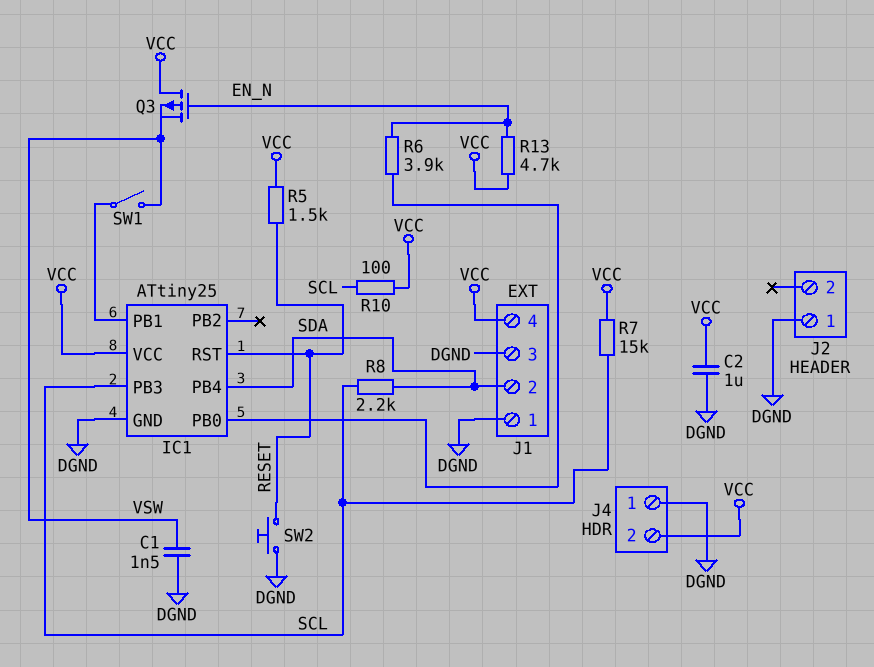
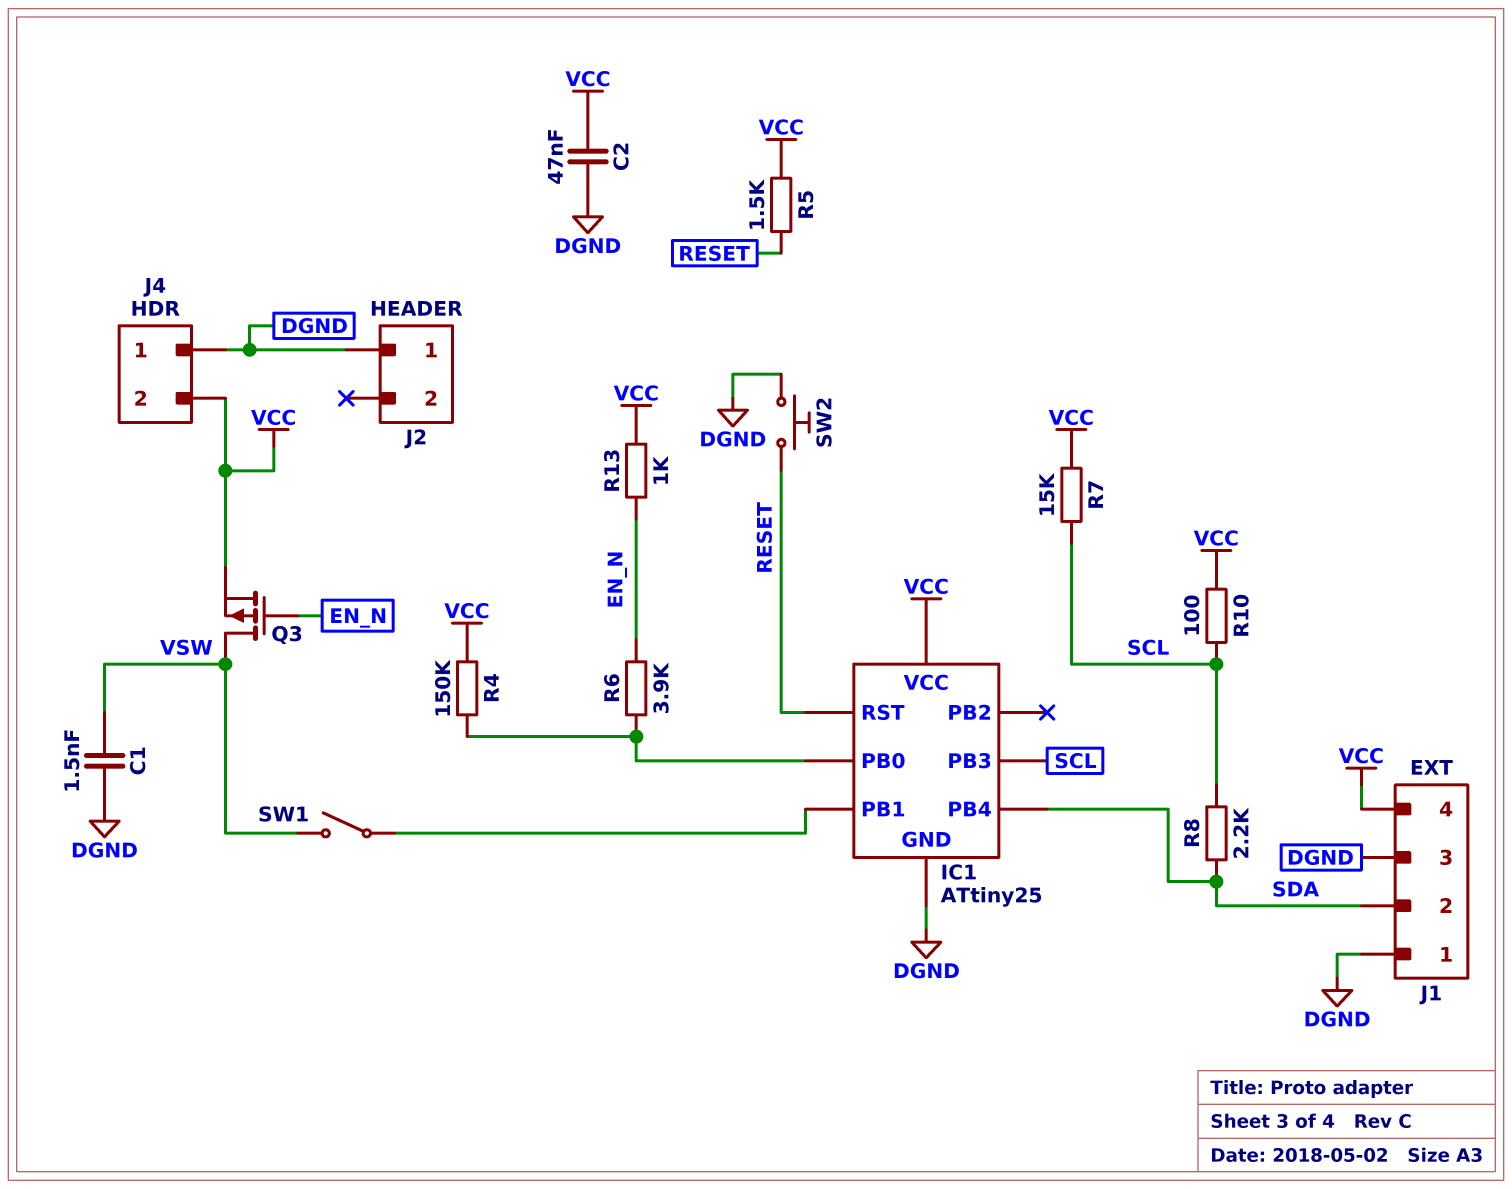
C2: 1uF (DGND, VCC) -> 47nF (DGND, VCC)
Q3: PMOS (G EN_N, D VCC, S VSW) -> PMOS (G EN_N, D VSW, S VCC)
R4: none -> 150k (IC1/PB0, VCC)
R13: 4.7k (EN_N, VCC) -> 1k (EN_N, VCC)

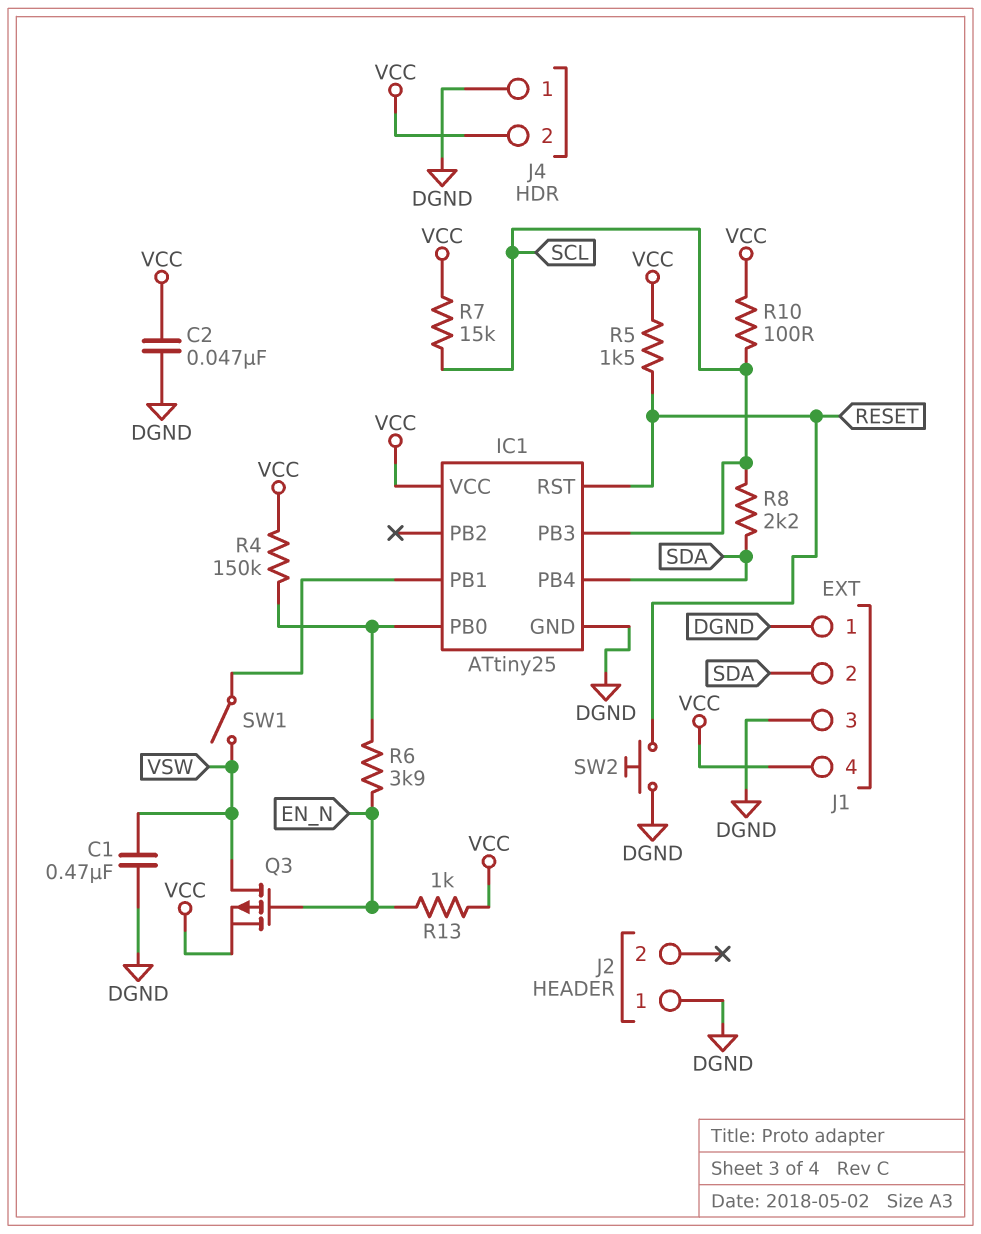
C1: 1.5nF (DGND, VSW) -> 470nF (DGND, VSW)

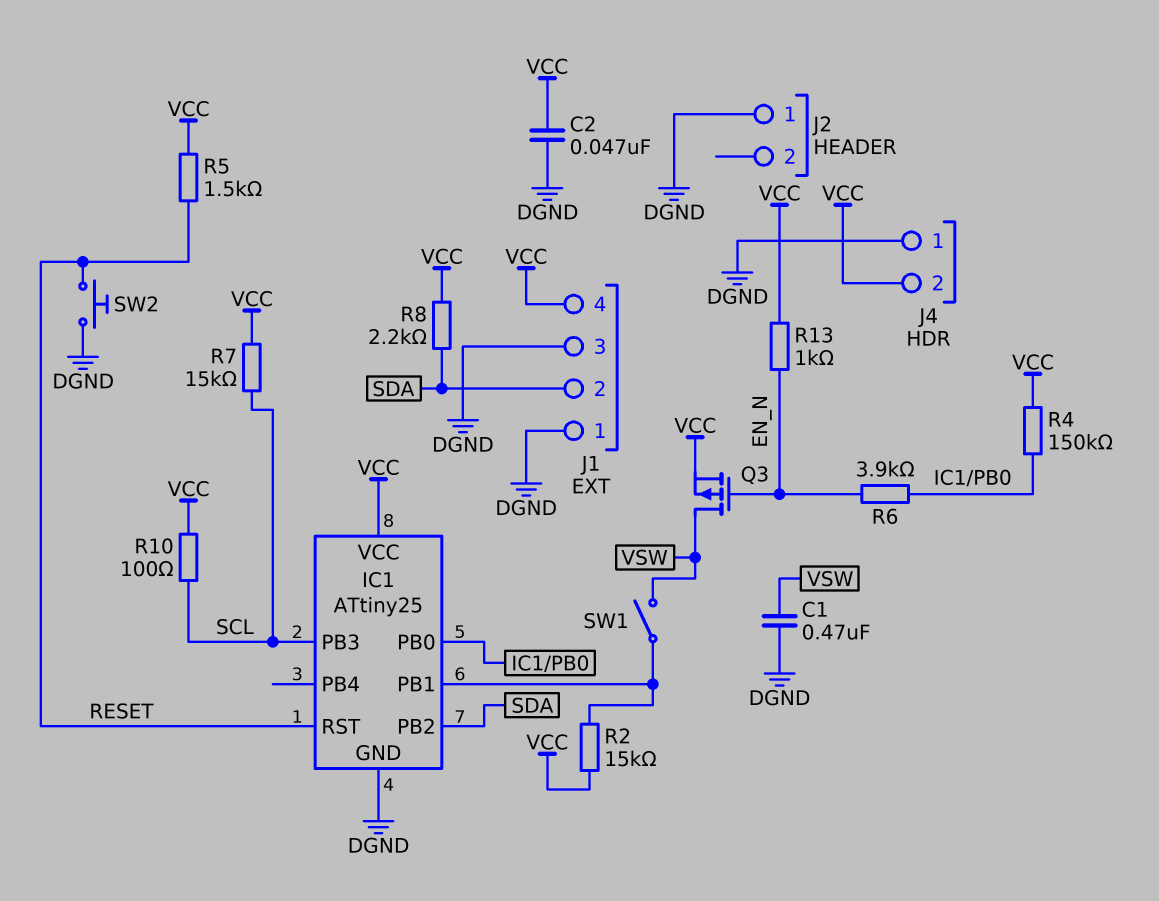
IC1 pin PB2: none -> SDA
IC1 pin PB4: SDA -> none
R2: none -> 15k (IC1/PB1, VCC)
R8: 2.2k (SCL, SDA) -> 2.2k (SDA, VCC)

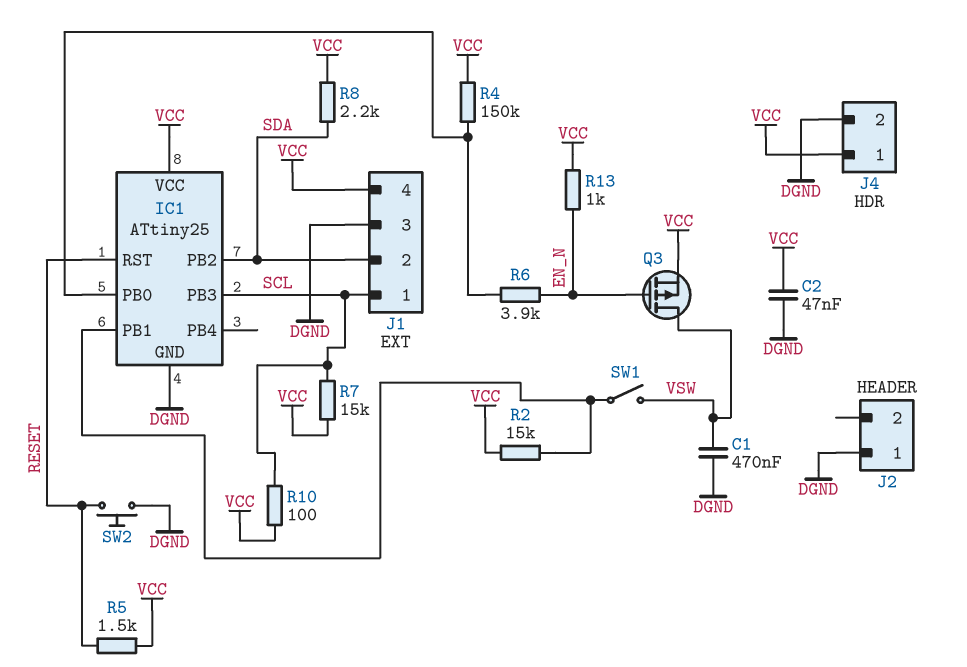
J1 pin 1: DGND -> SCL
J4 pin 1: DGND -> VCC
J4 pin 2: VCC -> DGND

